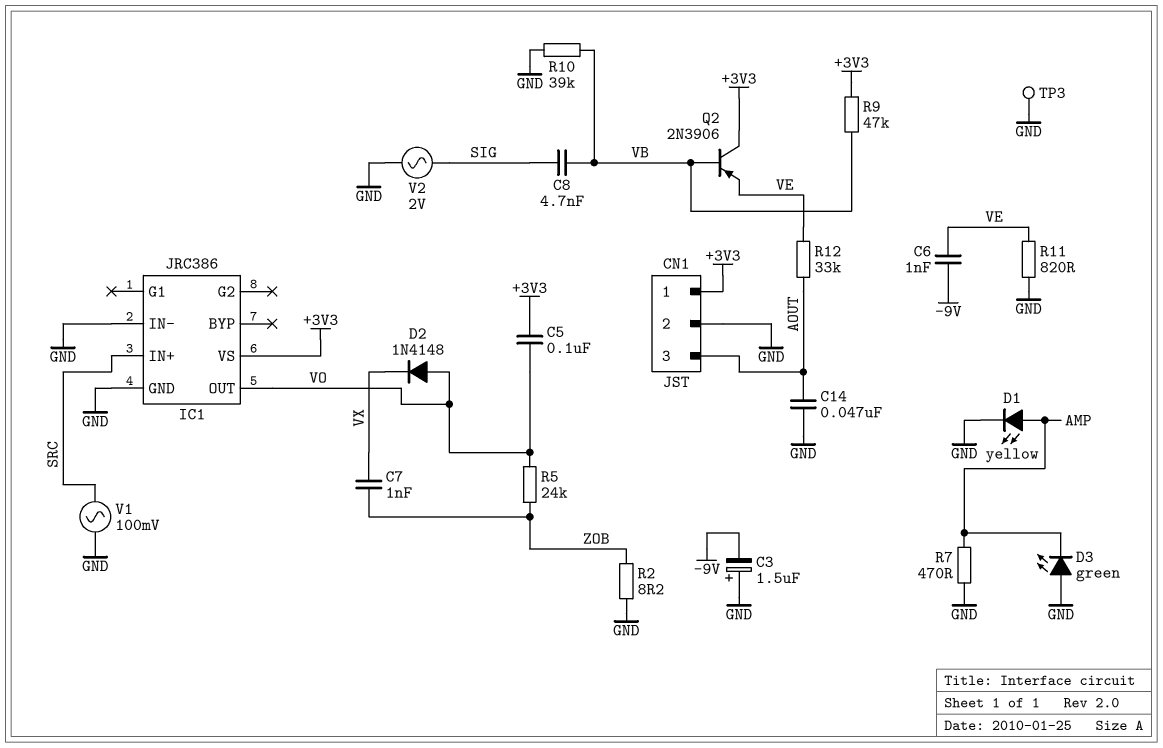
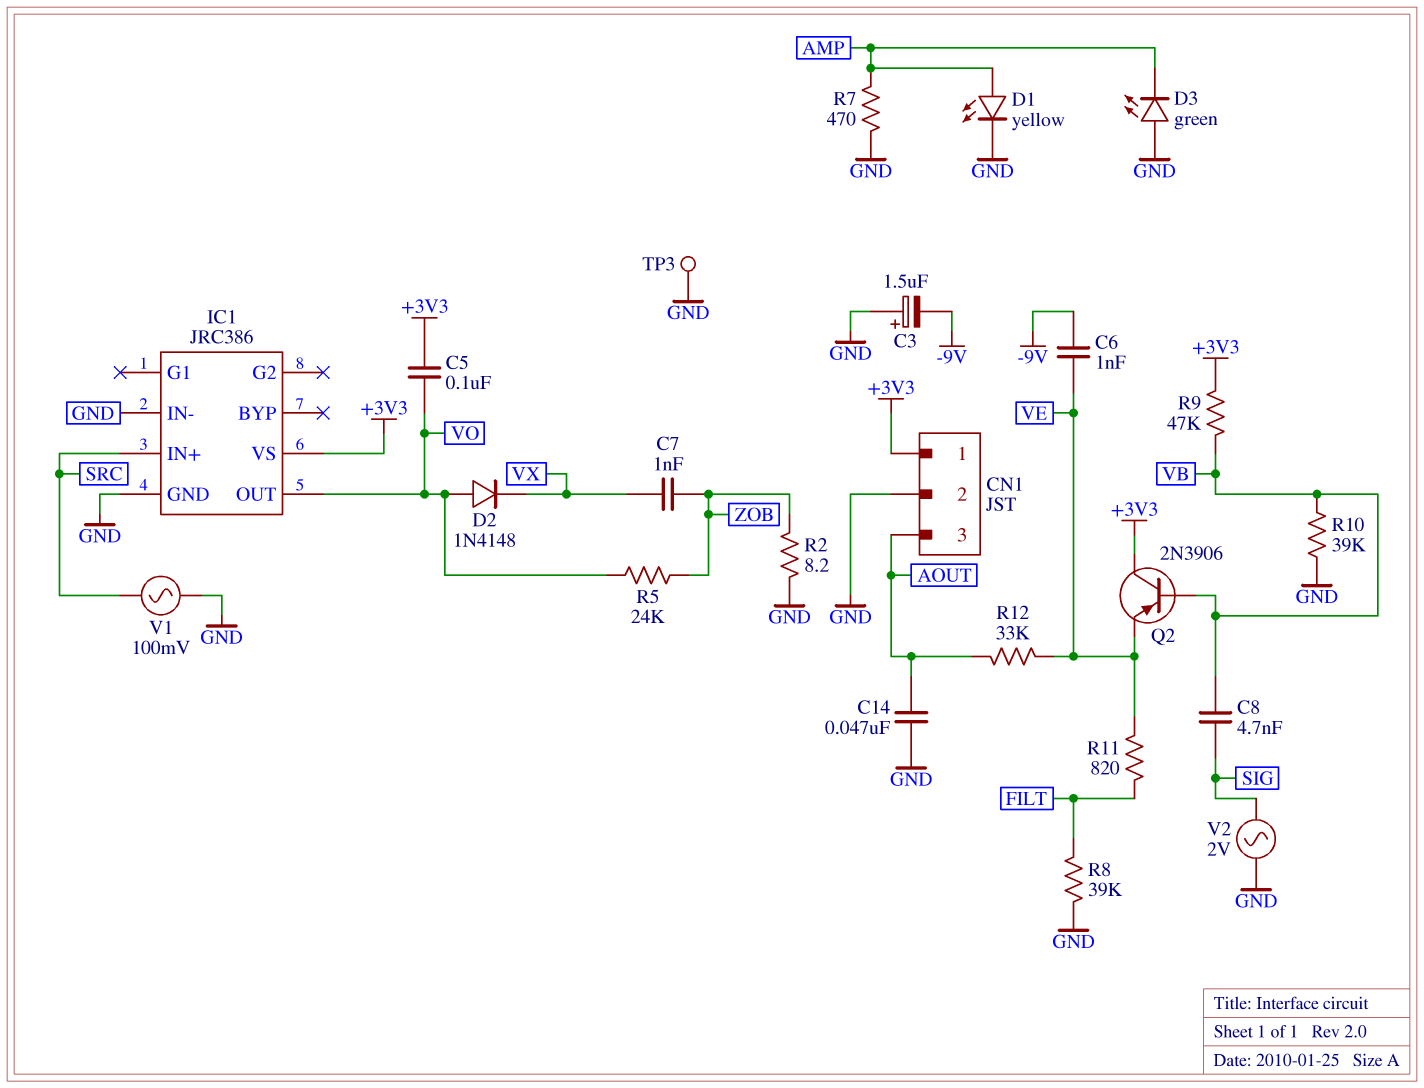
R8: none -> 39k (FILT, GND)
R11: 820 (GND, VE) -> 820 (FILT, VE)

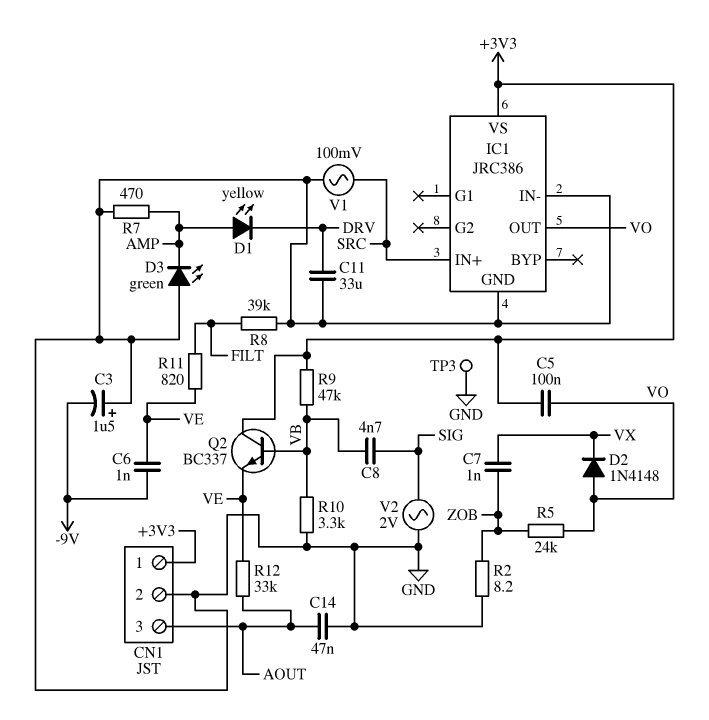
C11: none -> 33uF (DRV, GND)
D1: LED yellow (A AMP, K GND) -> LED yellow (A AMP, K DRV)
Q2: PNP 2N3906 (B VB, C +3V3, E VE) -> NPN BC337 (B VB, C +3V3, E VE)
R10: 39k (GND, VB) -> 3.3k (GND, VB)

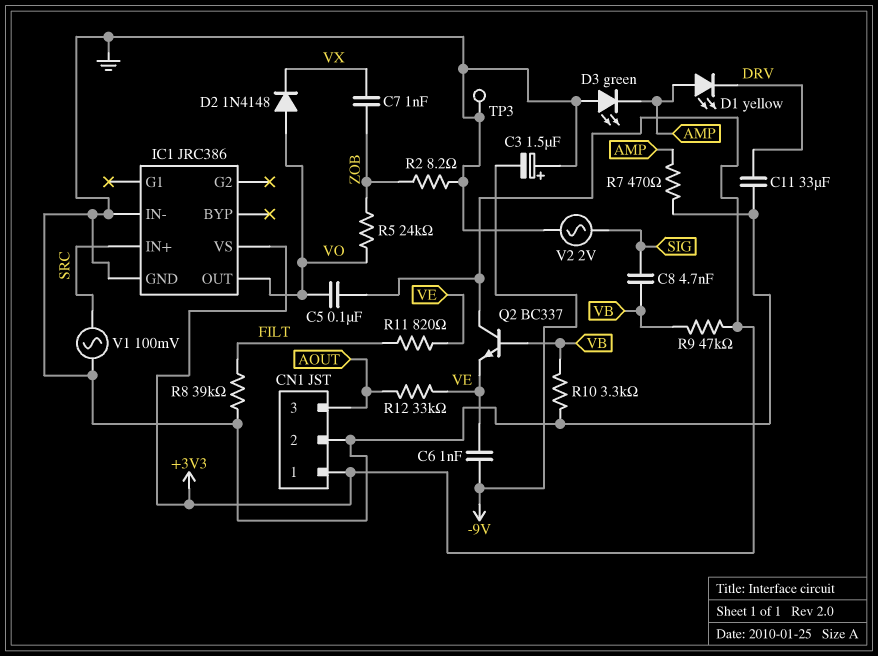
C14: 47nF (AOUT, GND) -> none

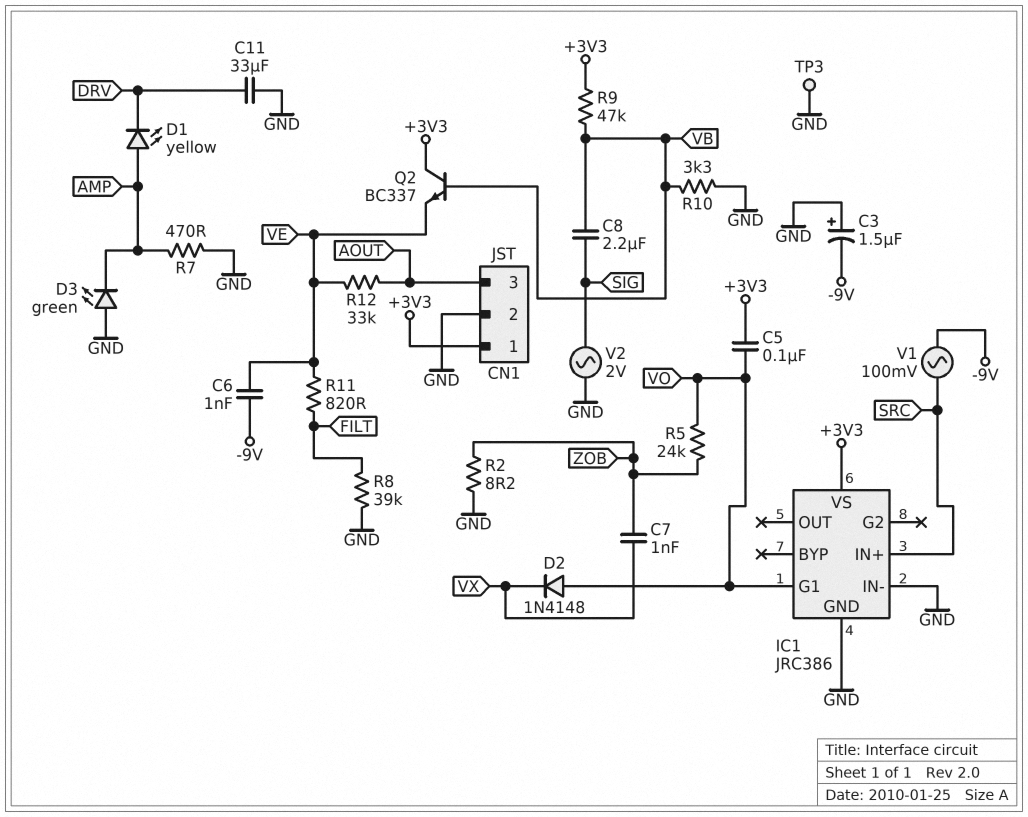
C8: 4.7nF (SIG, VB) -> 2.2uF (SIG, VB)
IC1 pin G1: none -> VO
IC1 pin OUT: VO -> none
V1: AC 100mV (GND, SRC) -> AC 100mV (-9V, SRC)

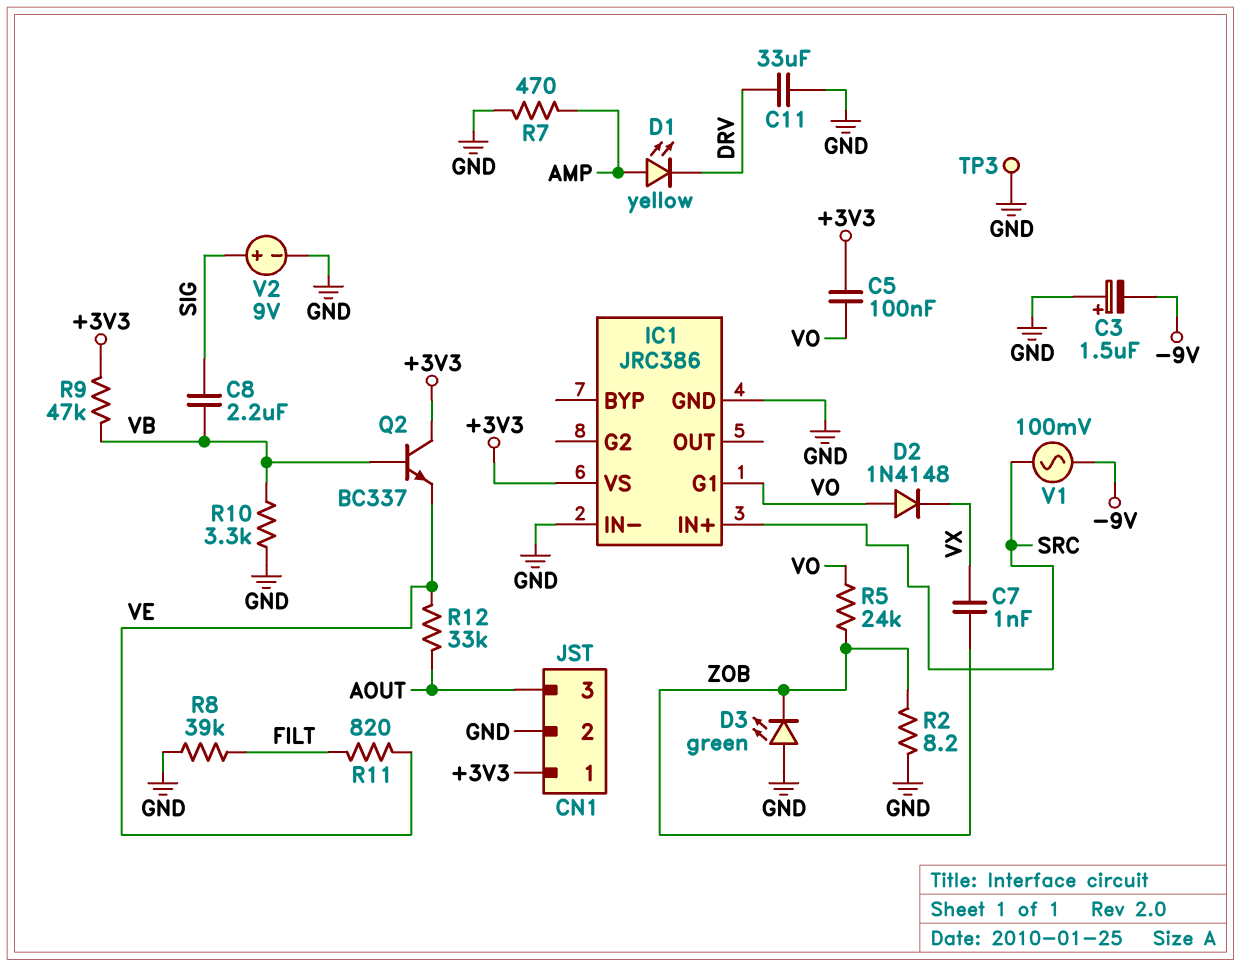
C6: 1nF (-9V, VE) -> none
D3: LED green (A GND, K AMP) -> LED green (A GND, K ZOB)
V2: AC 2V (GND, SIG) -> 9V (plus SIG, minus GND)

